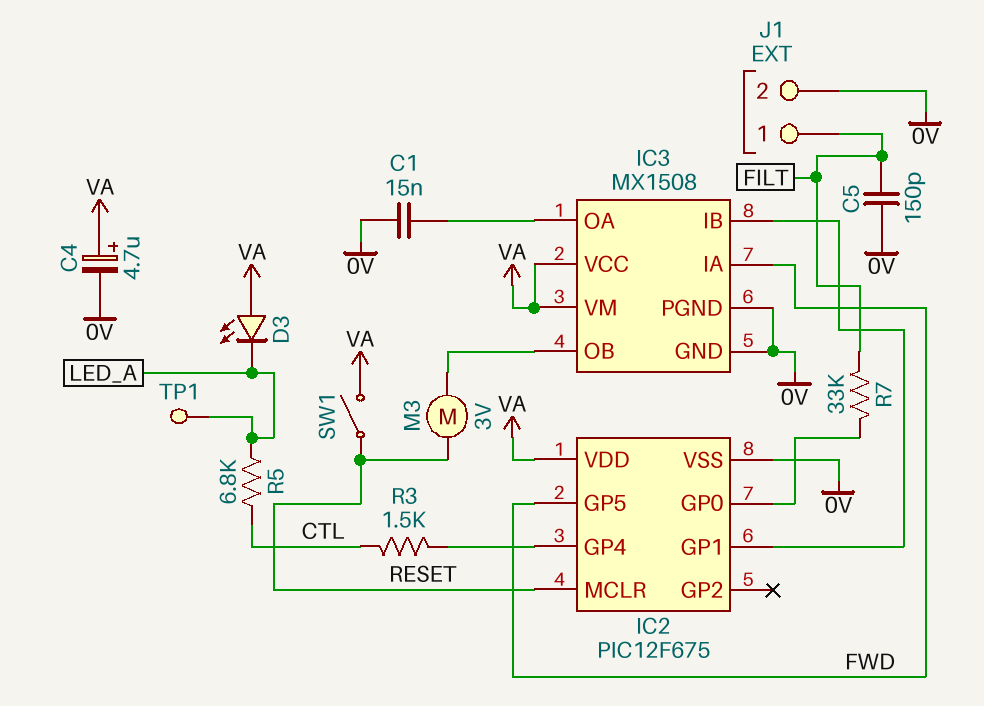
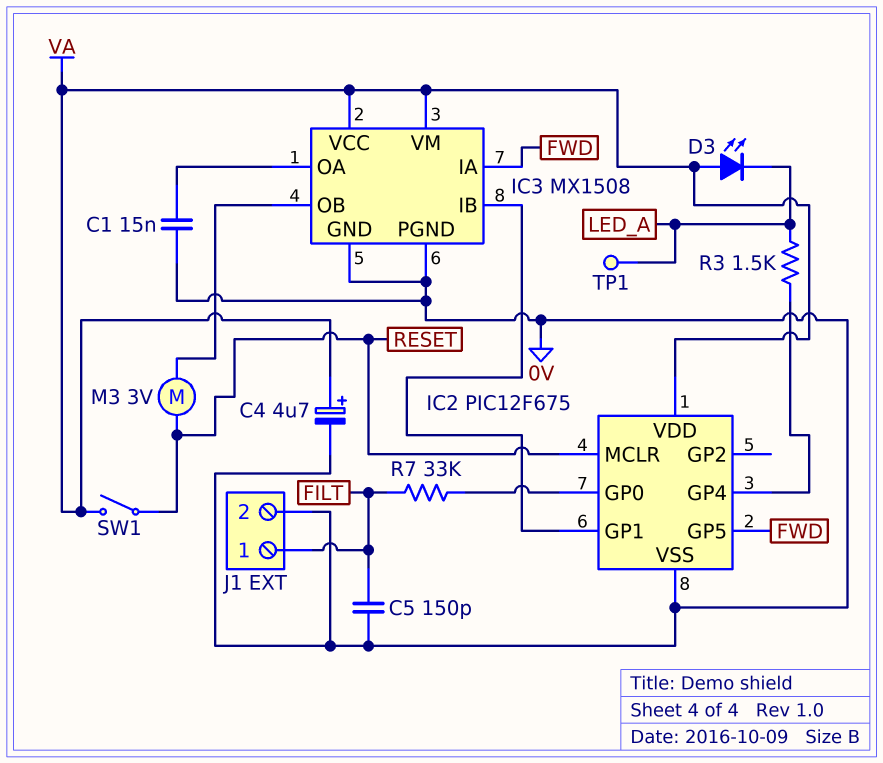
R3: 1.5k (CTL, IC2/GP4) -> 1.5k (IC2/GP4, LED_A)
R5: 6.8k (CTL, LED_A) -> none

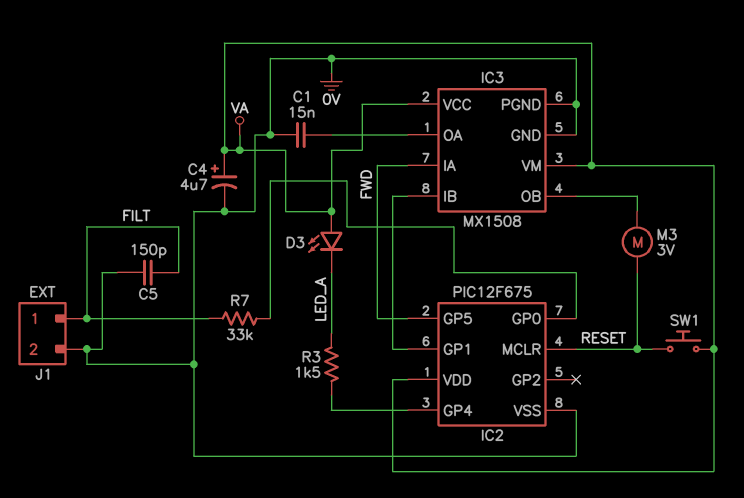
SW1: switch (RESET, VA) -> button (RESET, VA)
TP1: test point (LED_A) -> none

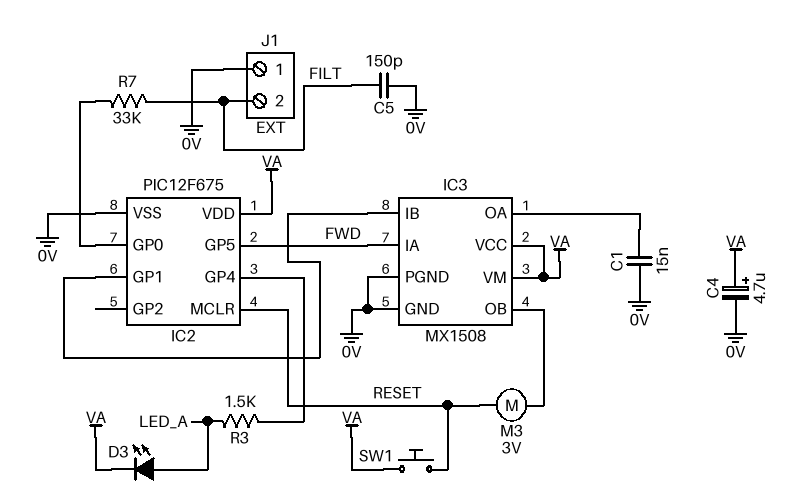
D3: LED (A VA, K LED_A) -> LED (A LED_A, K VA)
J1 pin 1: FILT -> 0V
J1 pin 2: 0V -> FILT

